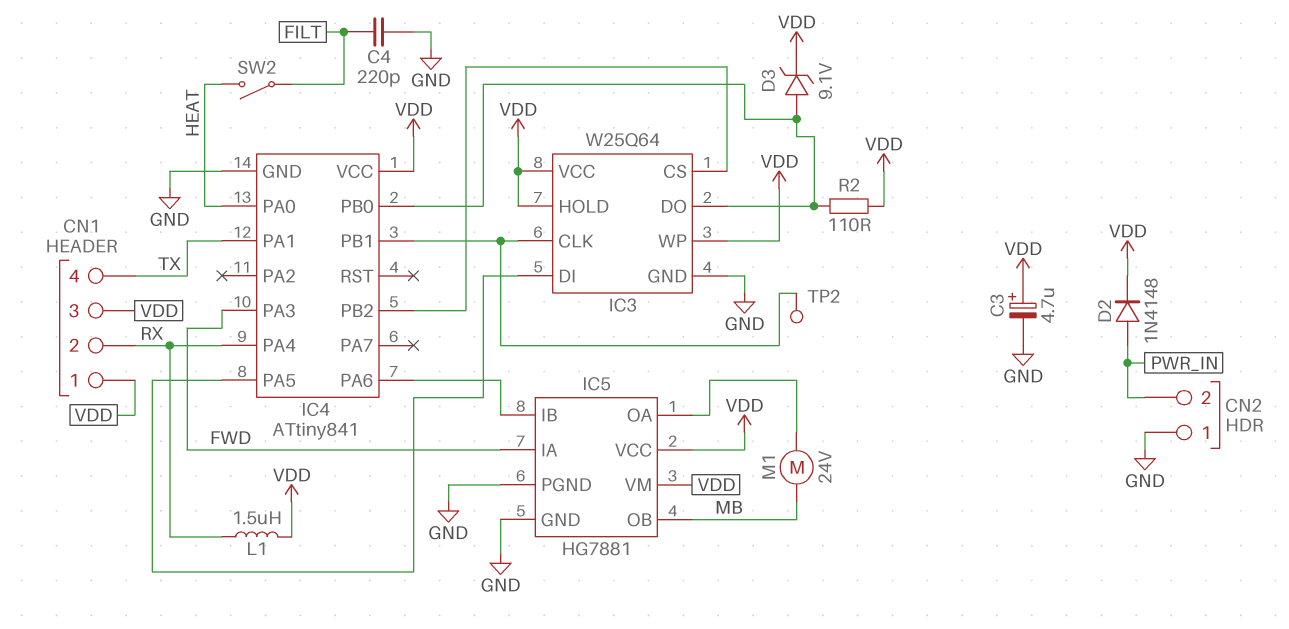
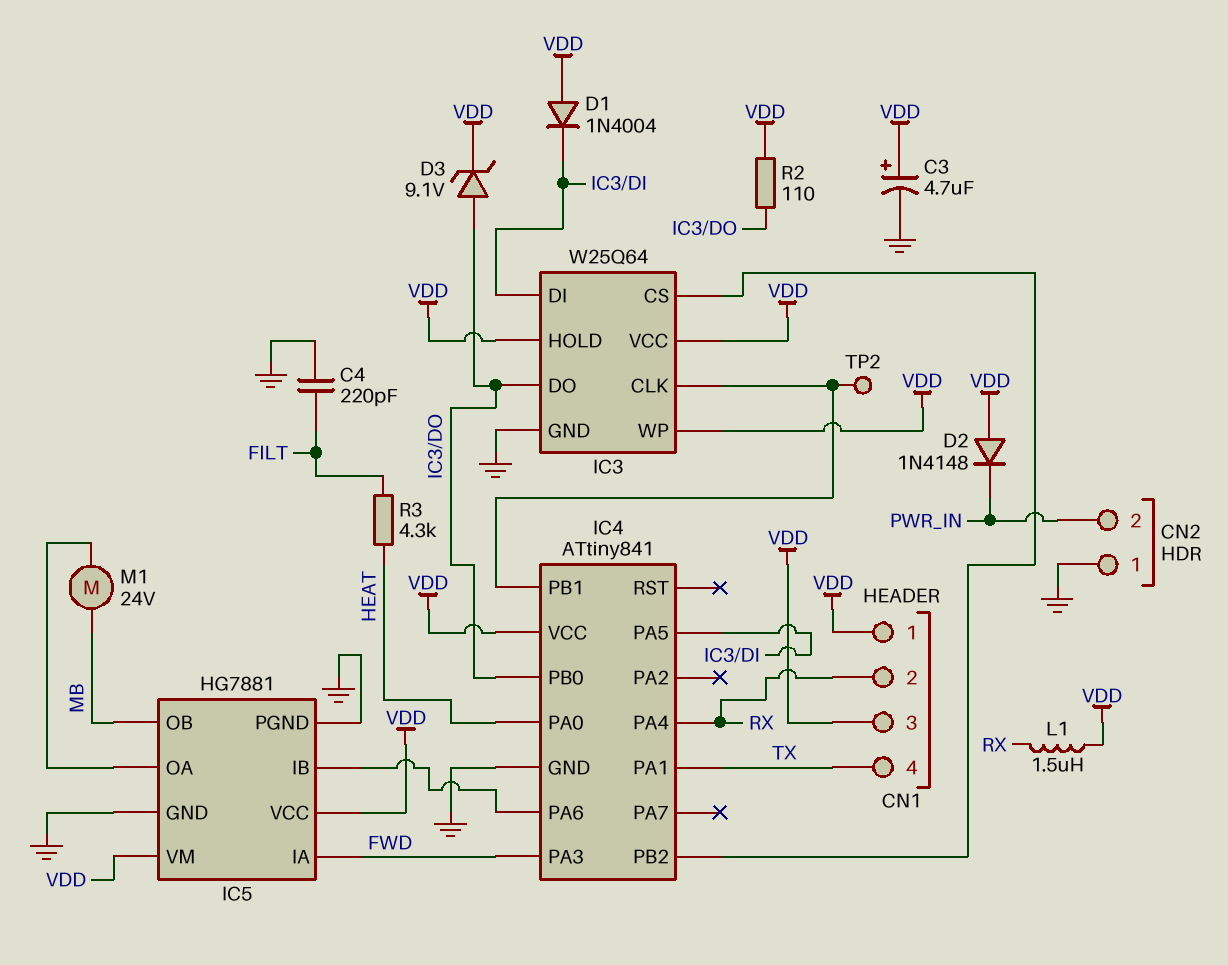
D1: none -> diode 1N4004 (A VDD, K IC3/DI)
D2: diode 1N4148 (A PWR_IN, K VDD) -> diode 1N4148 (A VDD, K PWR_IN)
R3: none -> 4.3k (FILT, HEAT)
SW2: switch (FILT, HEAT) -> none

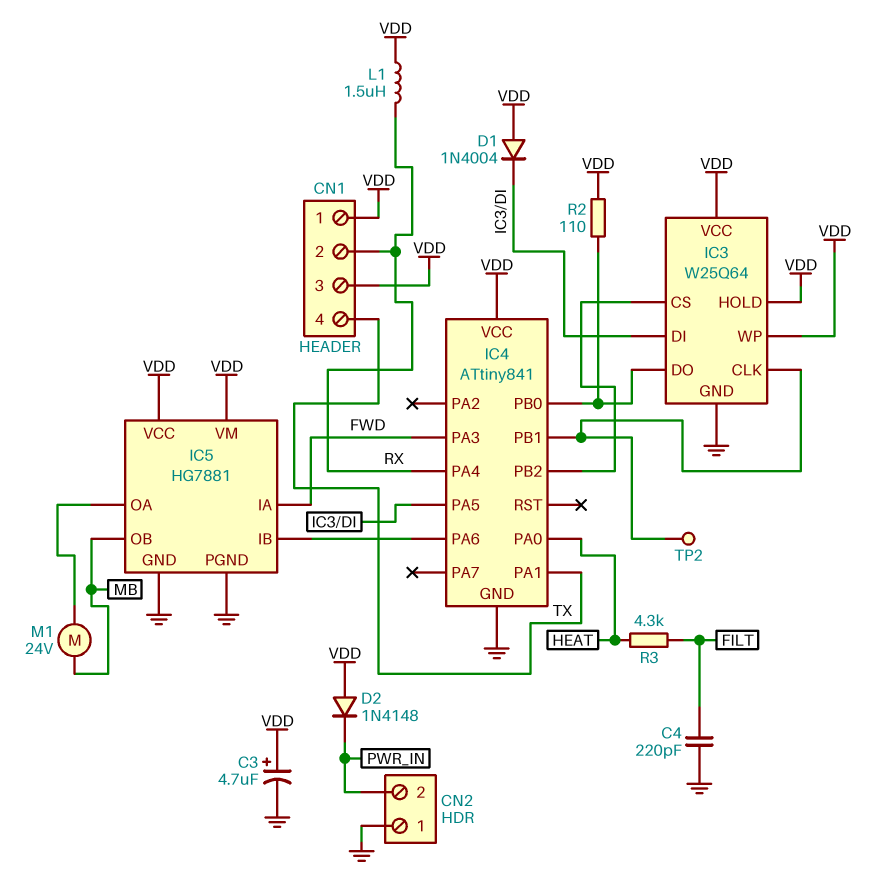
D3: zener 9.1V (A IC3/DO, K VDD) -> none

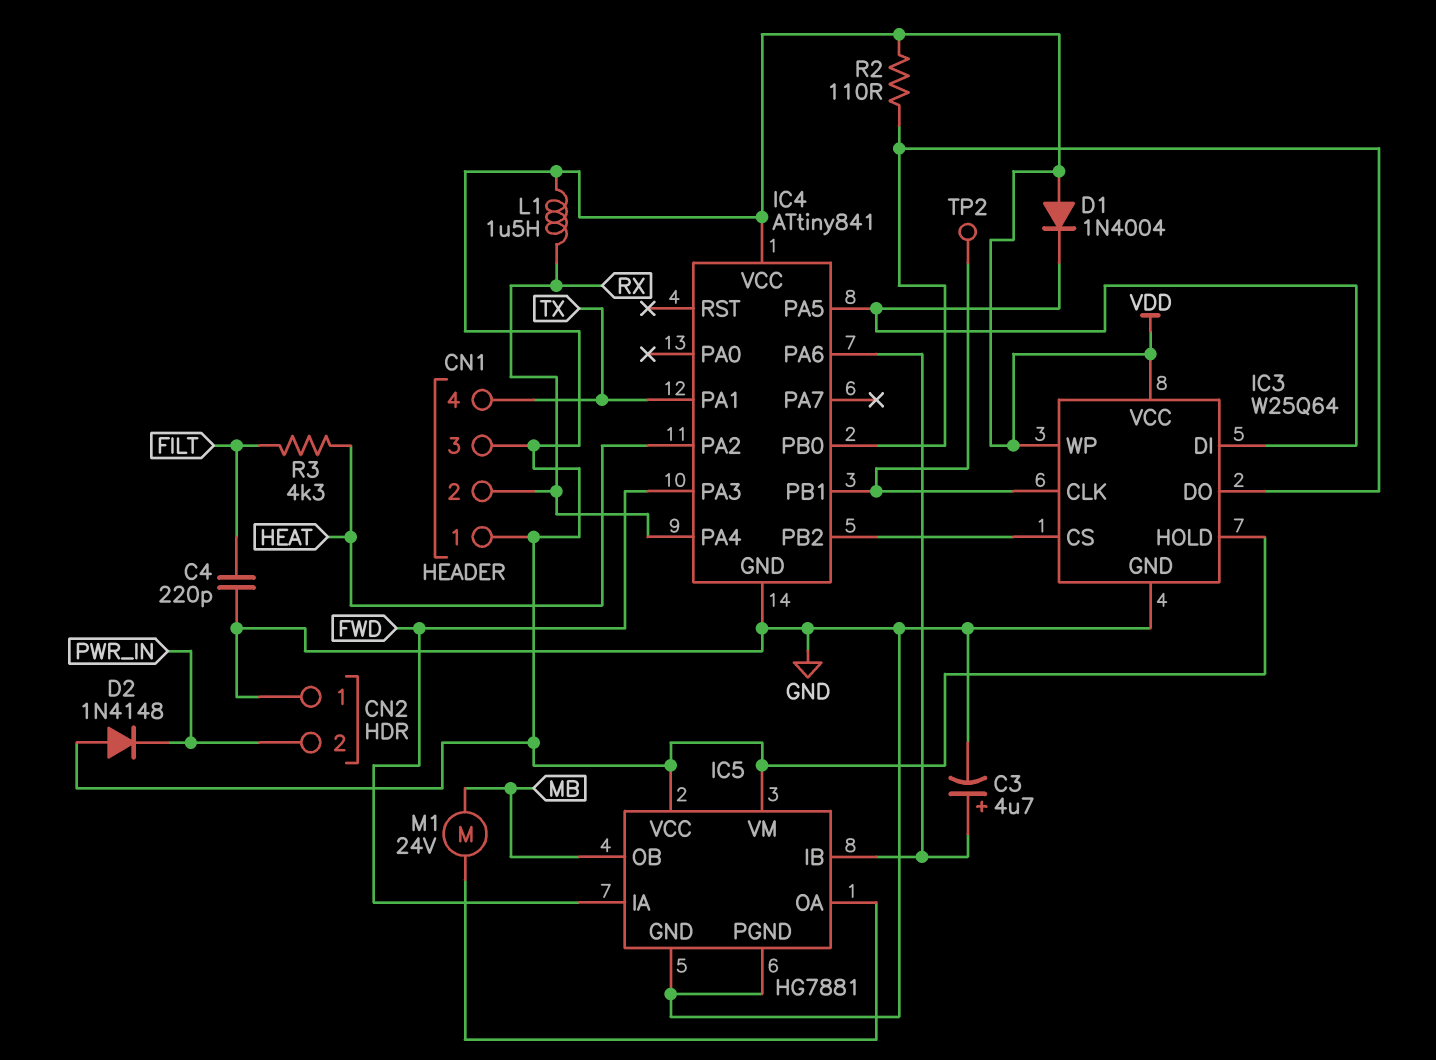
C3: 4.7uF (plus VDD, minus GND) -> 4.7uF (plus IC4/PA6, minus GND)
IC4 pin PA0: HEAT -> none
IC4 pin PA2: none -> HEAT

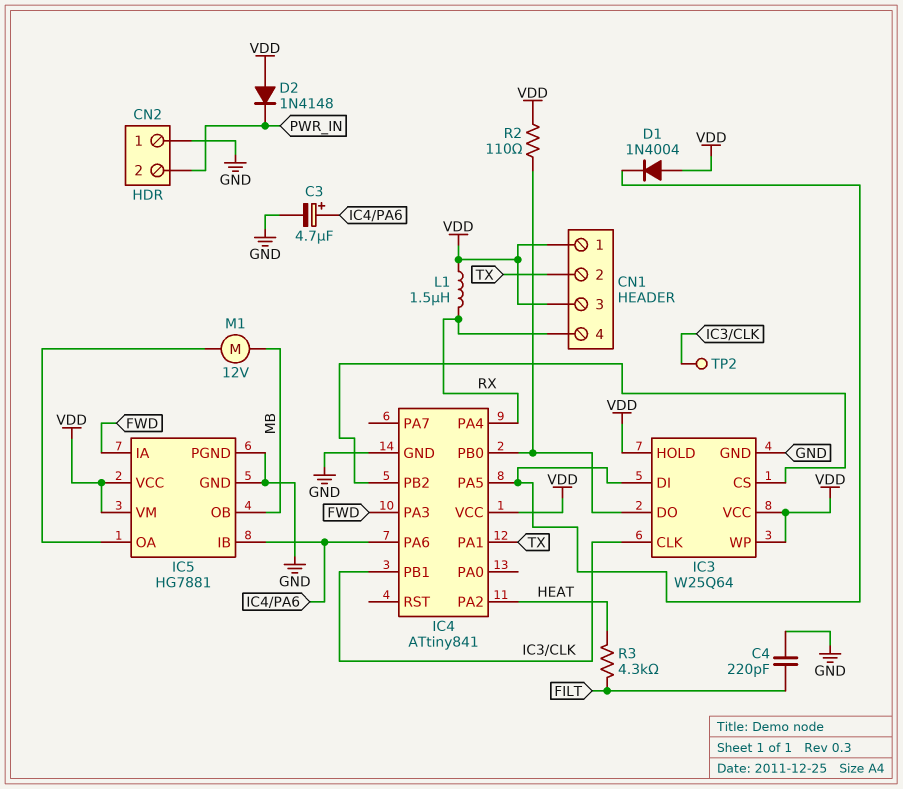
CN1 pin 2: RX -> TX
CN1 pin 4: TX -> RX
M1: motor 24V (IC5/OA, MB) -> motor 12V (IC5/OA, MB)

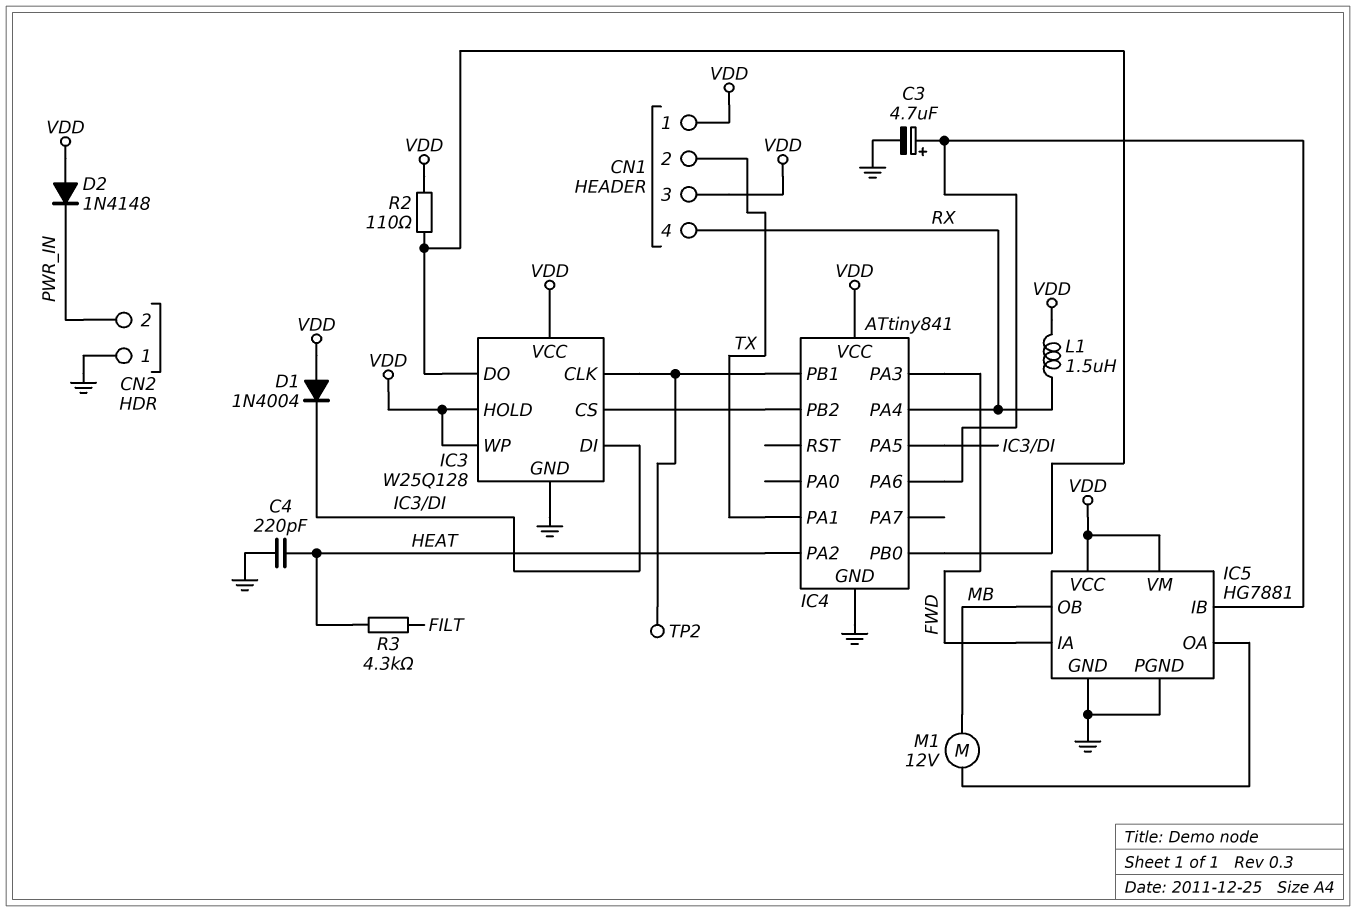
C4: 220pF (FILT, GND) -> 220pF (GND, HEAT)
IC3: W25Q64 -> W25Q128

